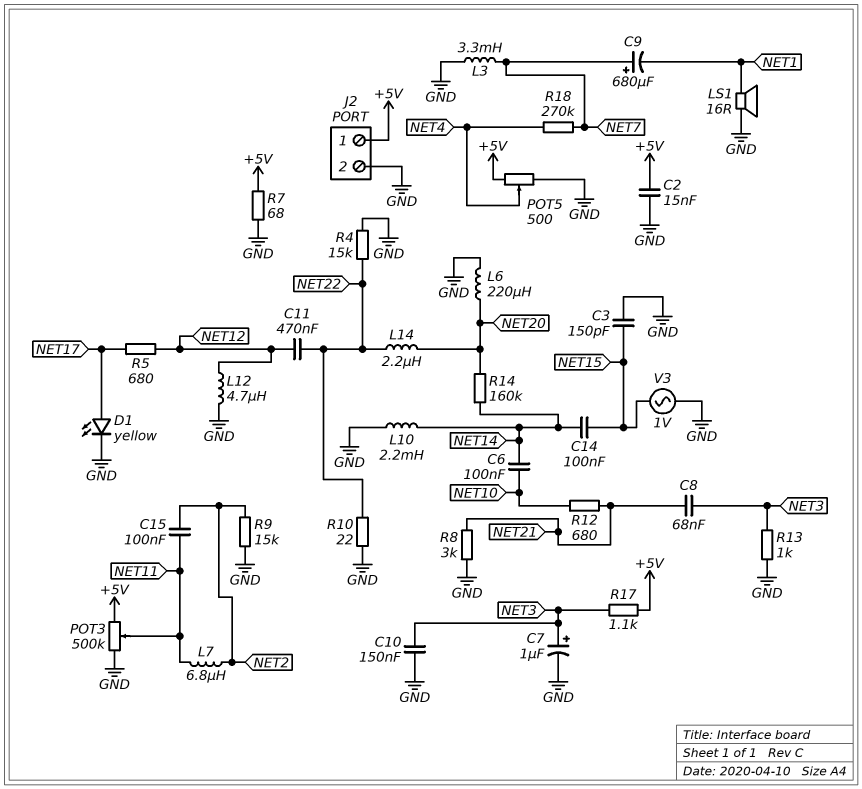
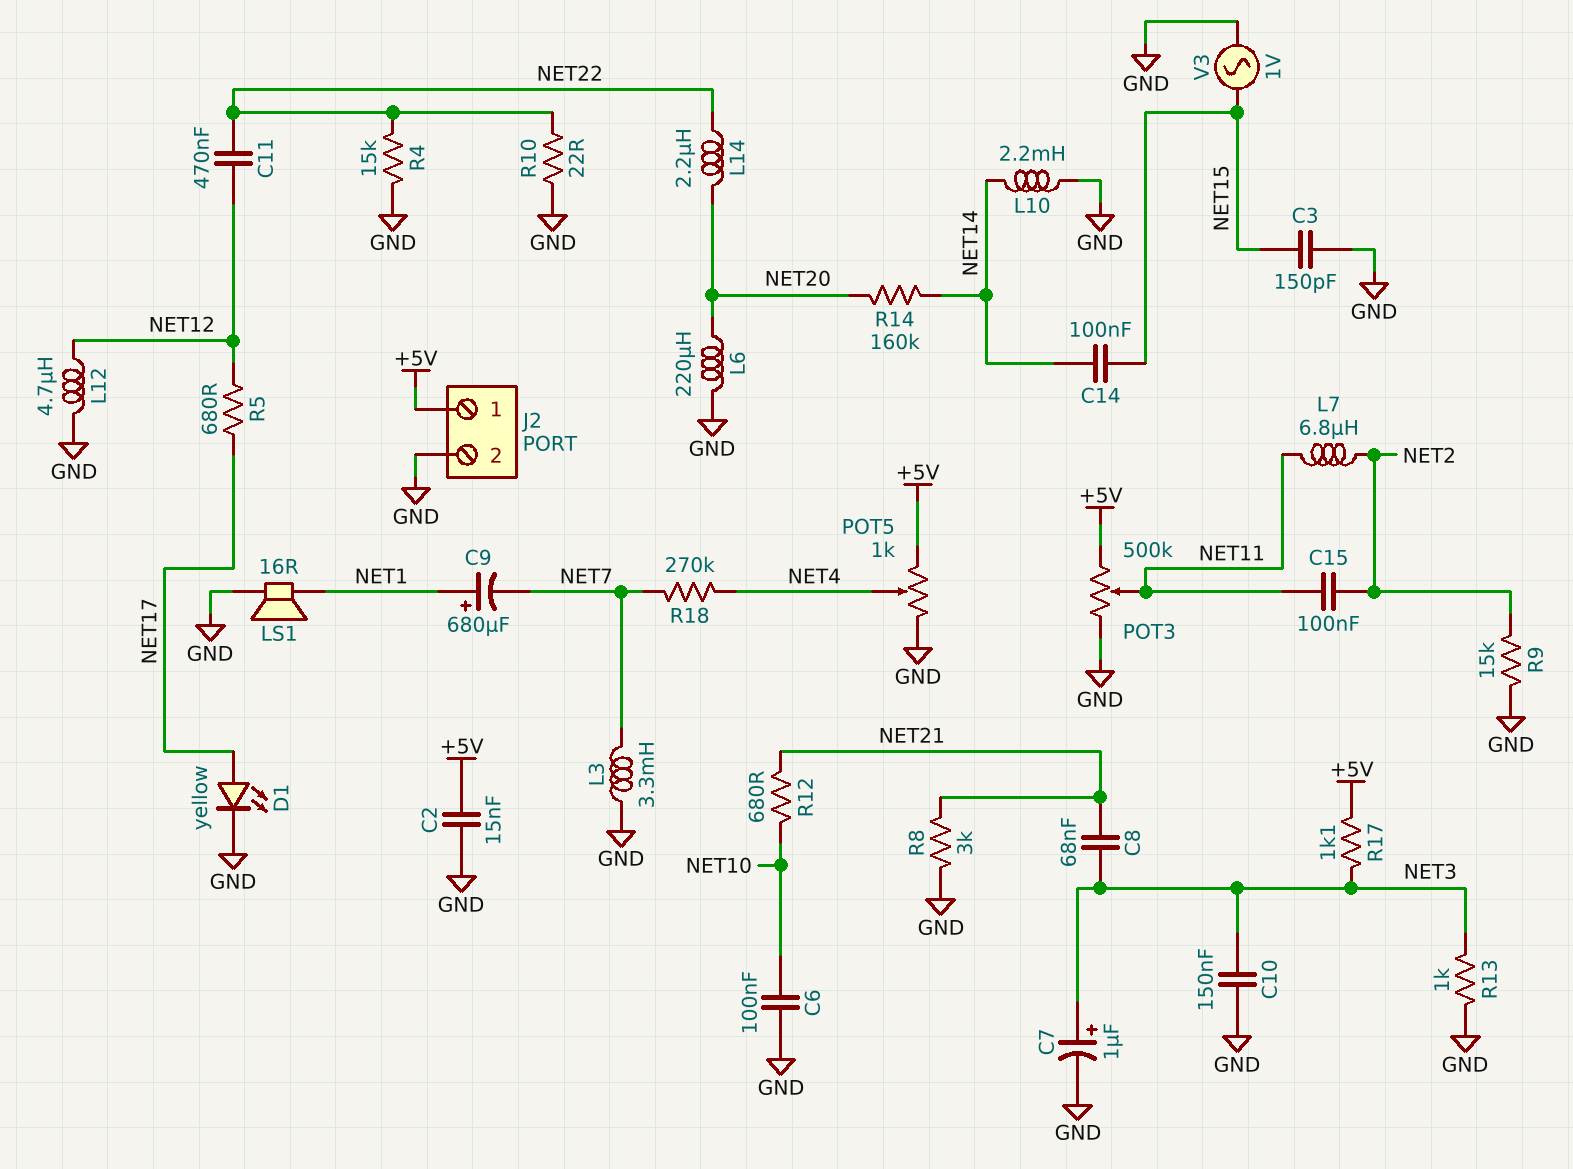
C6: 100nF (NET10, NET14) -> 100nF (GND, NET10)
C9: 680uF (plus NET7, minus NET1) -> 680uF (plus NET1, minus NET7)
POT5: 500 (+5V, GND, wiper NET4) -> 1k (+5V, GND, wiper NET4)
R7: 68 (+5V, GND) -> none

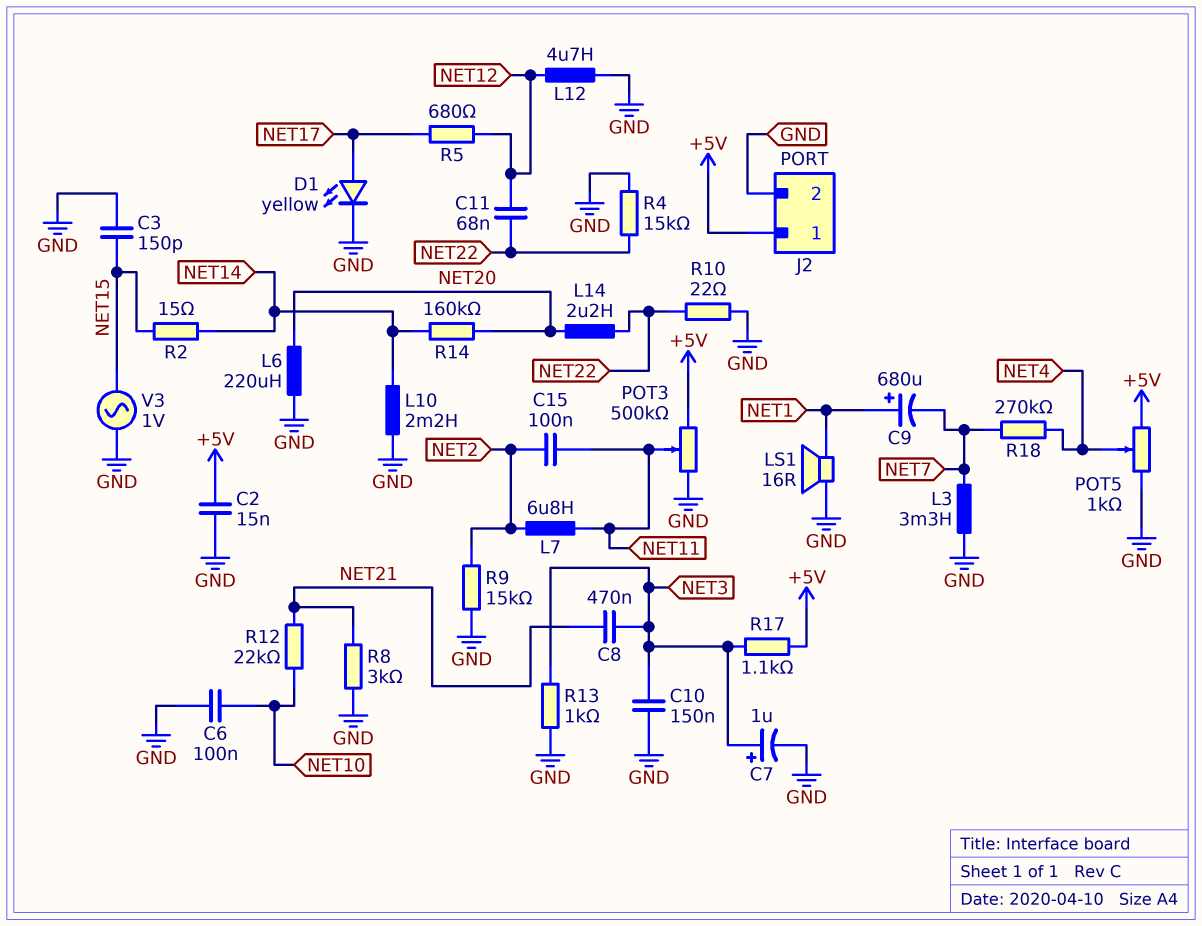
C8: 68nF (NET3, NET21) -> 470nF (NET3, NET21)
C11: 470nF (NET12, NET22) -> 68nF (NET12, NET22)
C14: 100nF (NET14, NET15) -> none
R2: none -> 15 (NET14, NET15)
R12: 680 (NET10, NET21) -> 22k (NET10, NET21)

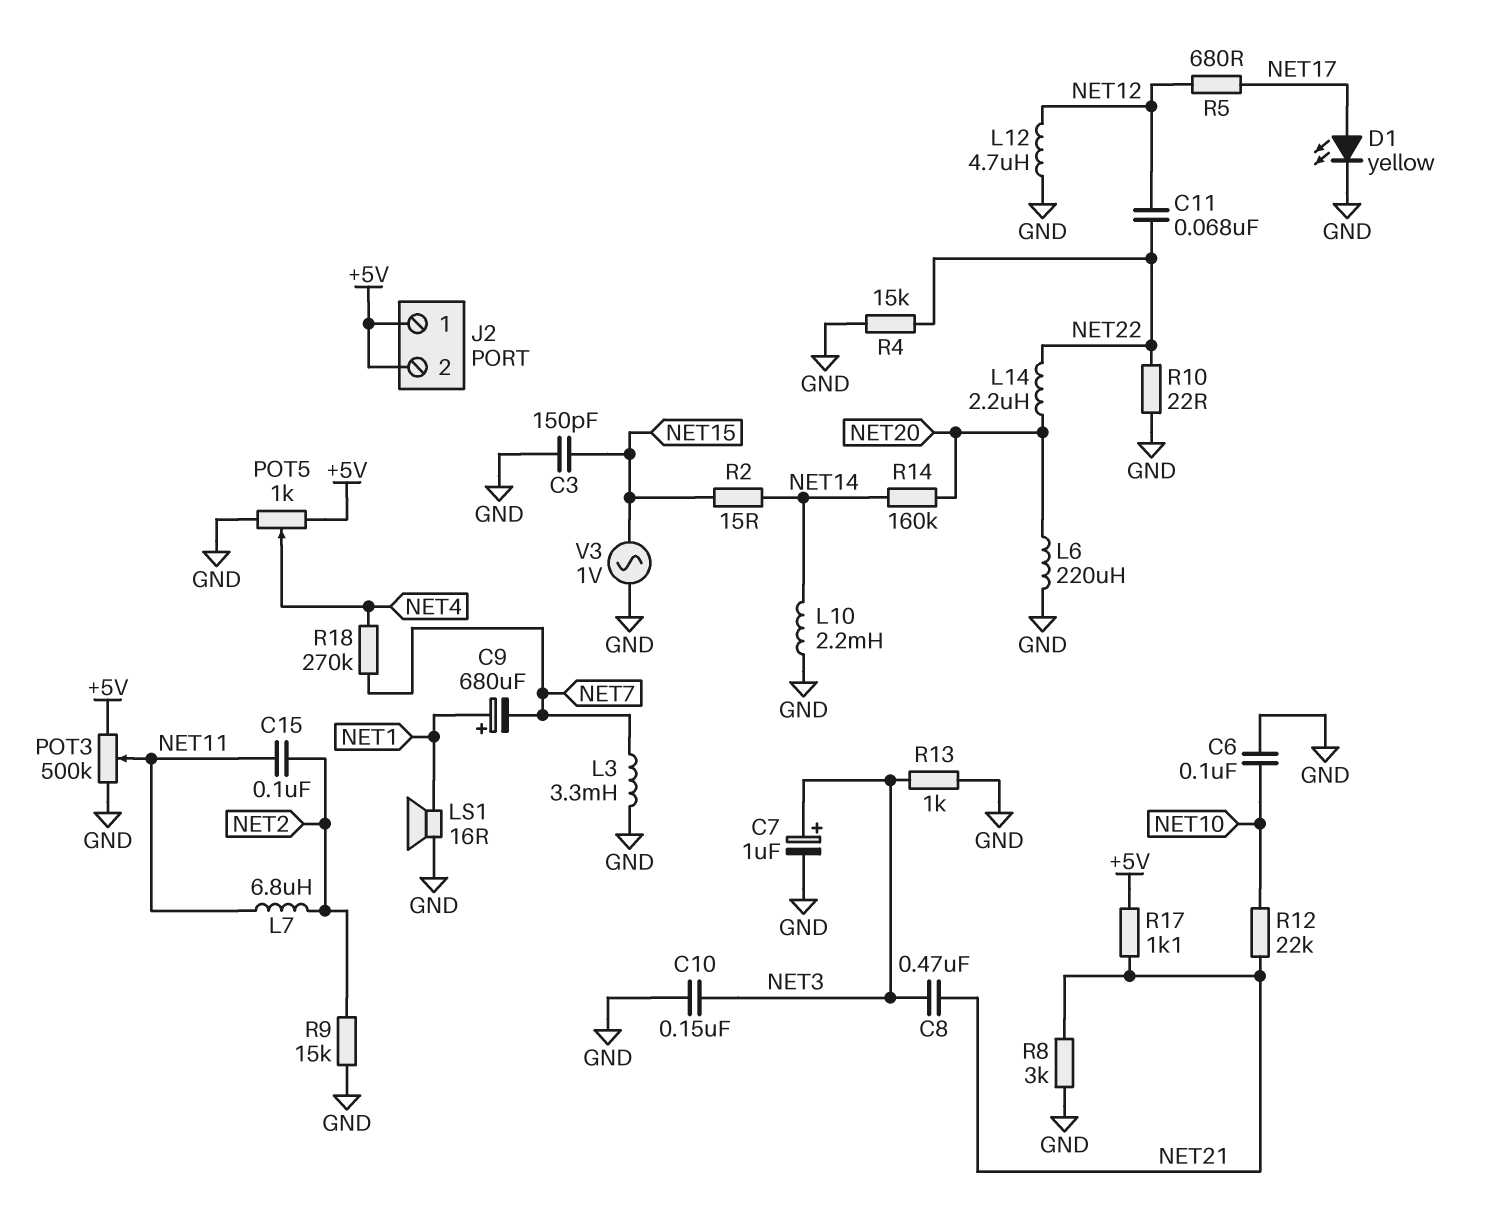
C2: 15nF (+5V, GND) -> none
J2 pin 2: GND -> +5V
R17: 1.1k (+5V, NET3) -> 1.1k (+5V, NET21)

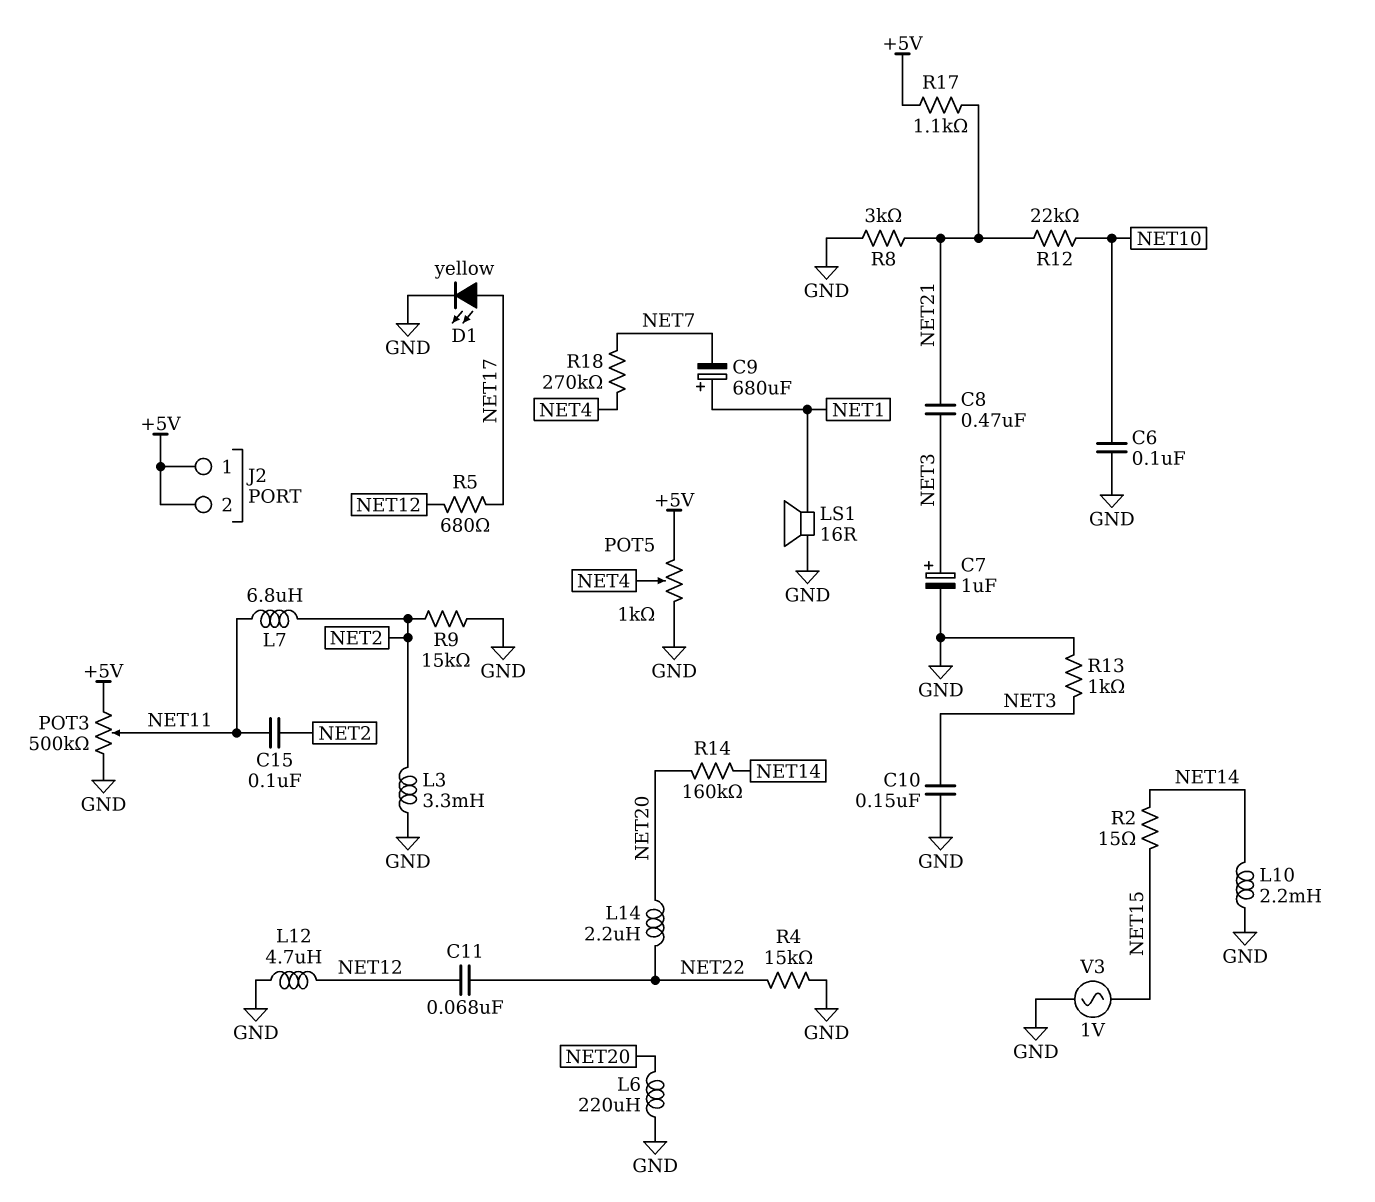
C3: 150pF (GND, NET15) -> none
L3: 3.3mH (GND, NET7) -> 3.3mH (GND, NET2)
R10: 22 (GND, NET22) -> none

